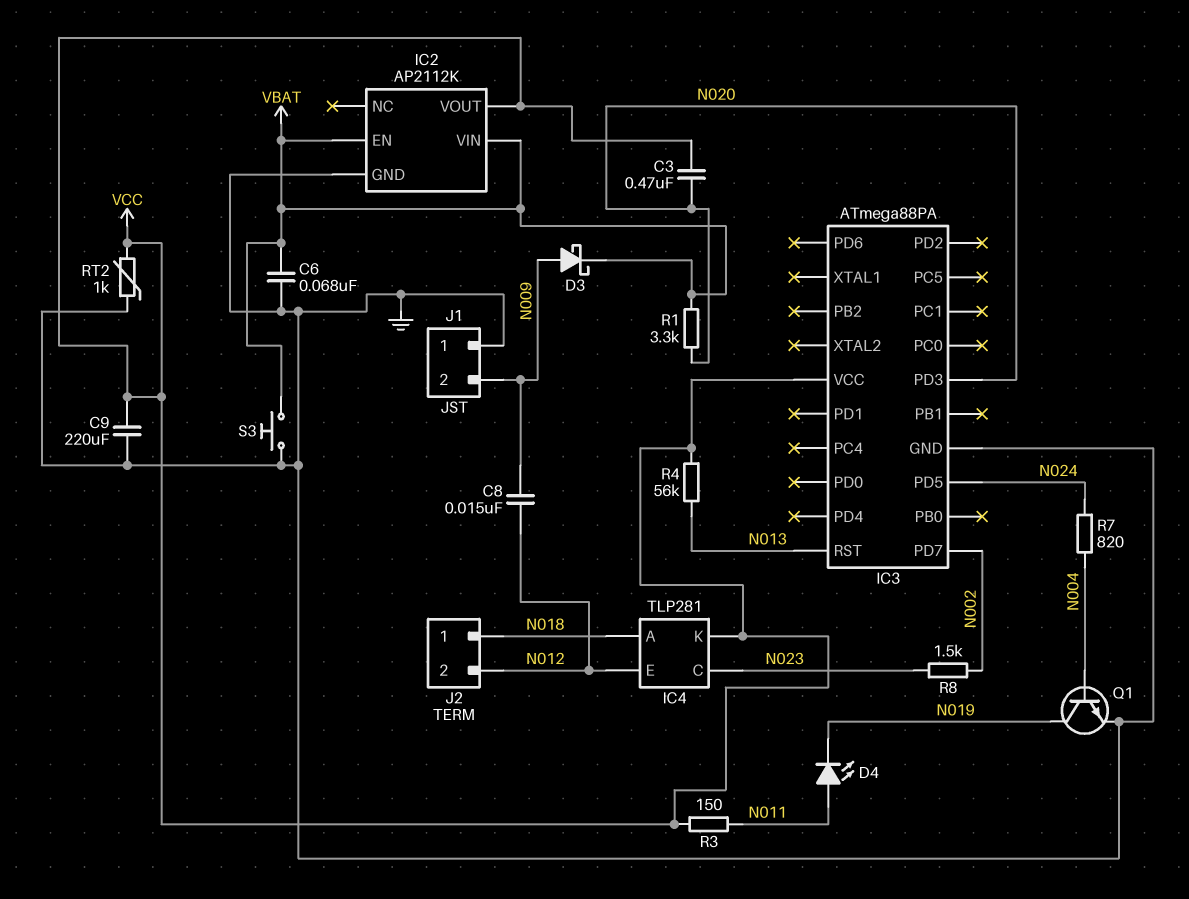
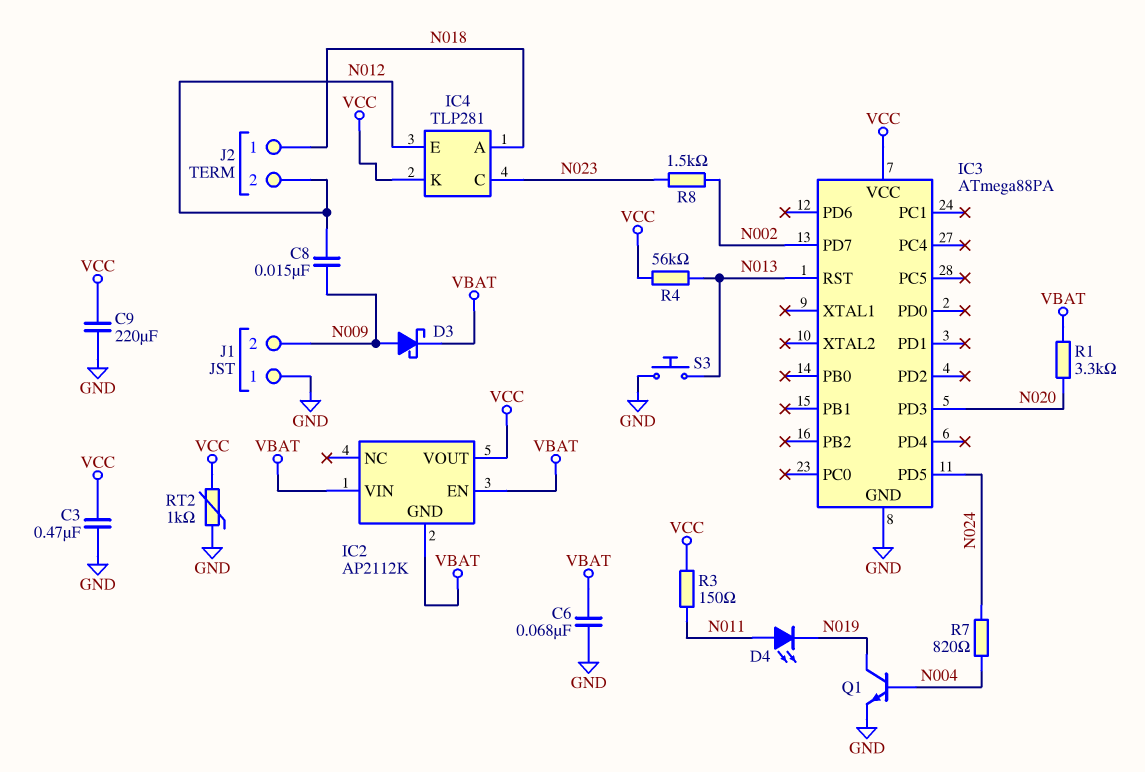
C3: 470nF (N020, VCC) -> 470nF (GND, VCC)
IC2 pin GND: GND -> VBAT
S3: button (GND, VBAT) -> button (GND, N013)

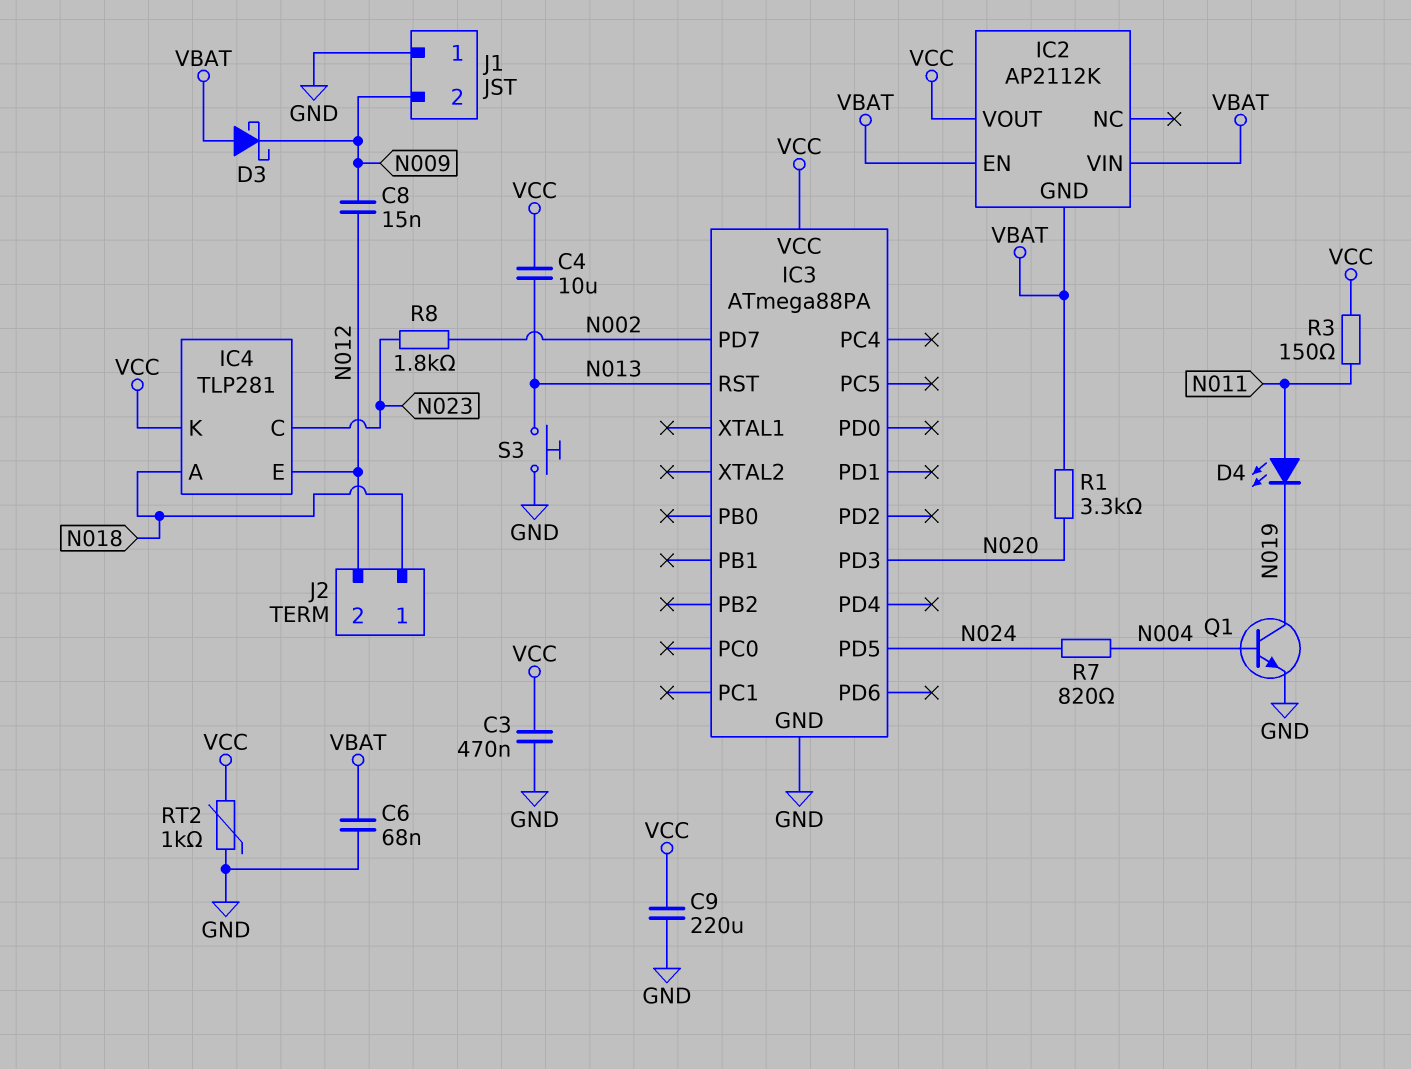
C4: none -> 10uF (N013, VCC)
D3: schottky (A N009, K VBAT) -> schottky (A VBAT, K N009)
R4: 56k (N013, VCC) -> none
R8: 1.5k (N002, N023) -> 1.8k (N002, N023)

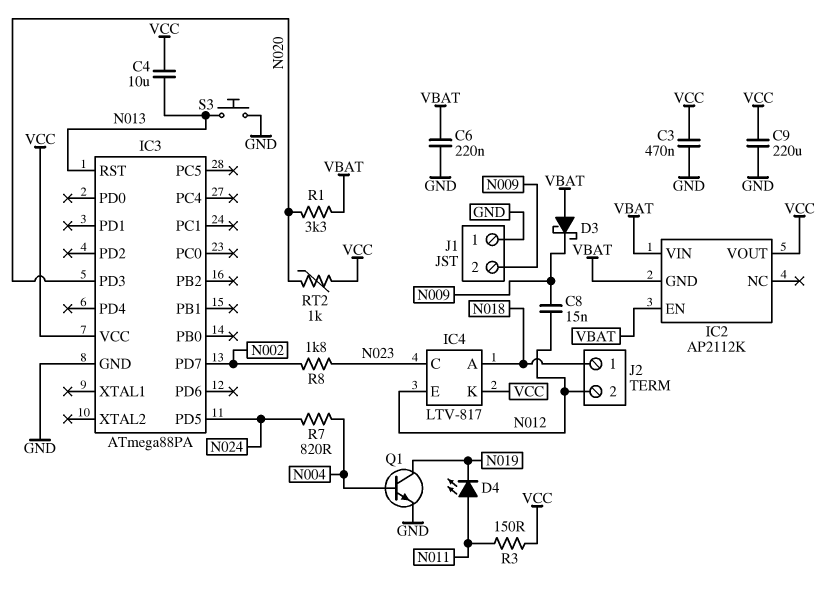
C6: 68nF (GND, VBAT) -> 220nF (GND, VBAT)
IC4: TLP281 -> LTV-817
RT2: 1k (GND, VCC) -> 1k (N020, VCC)

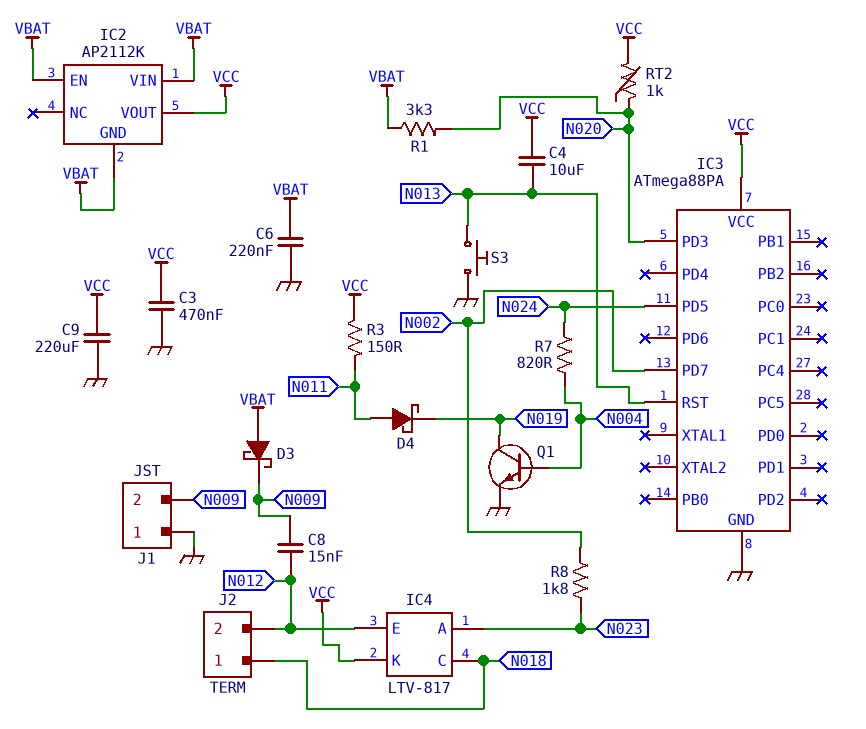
D4: LED (A N011, K N019) -> schottky (A N011, K N019)
IC4 pin A: N018 -> N023
IC4 pin C: N023 -> N018

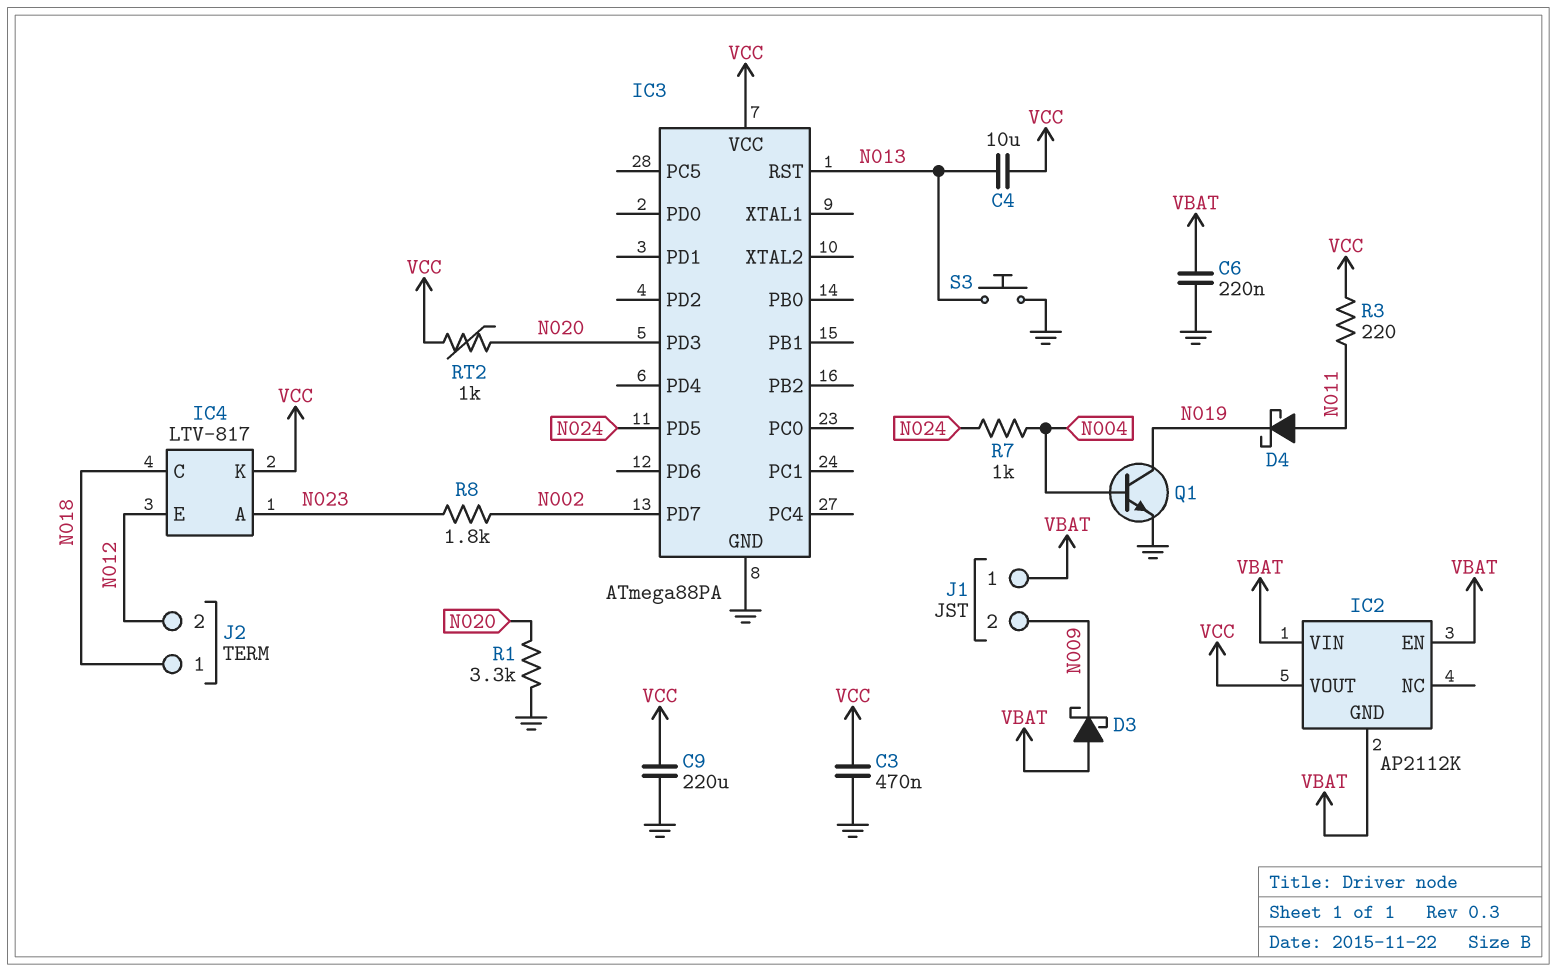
C8: 15nF (N009, N012) -> none
J1 pin 1: GND -> VBAT
R1: 3.3k (N020, VBAT) -> 3.3k (GND, N020)
R3: 150 (N011, VCC) -> 220 (N011, VCC)
R7: 820 (N004, N024) -> 1k (N004, N024)

